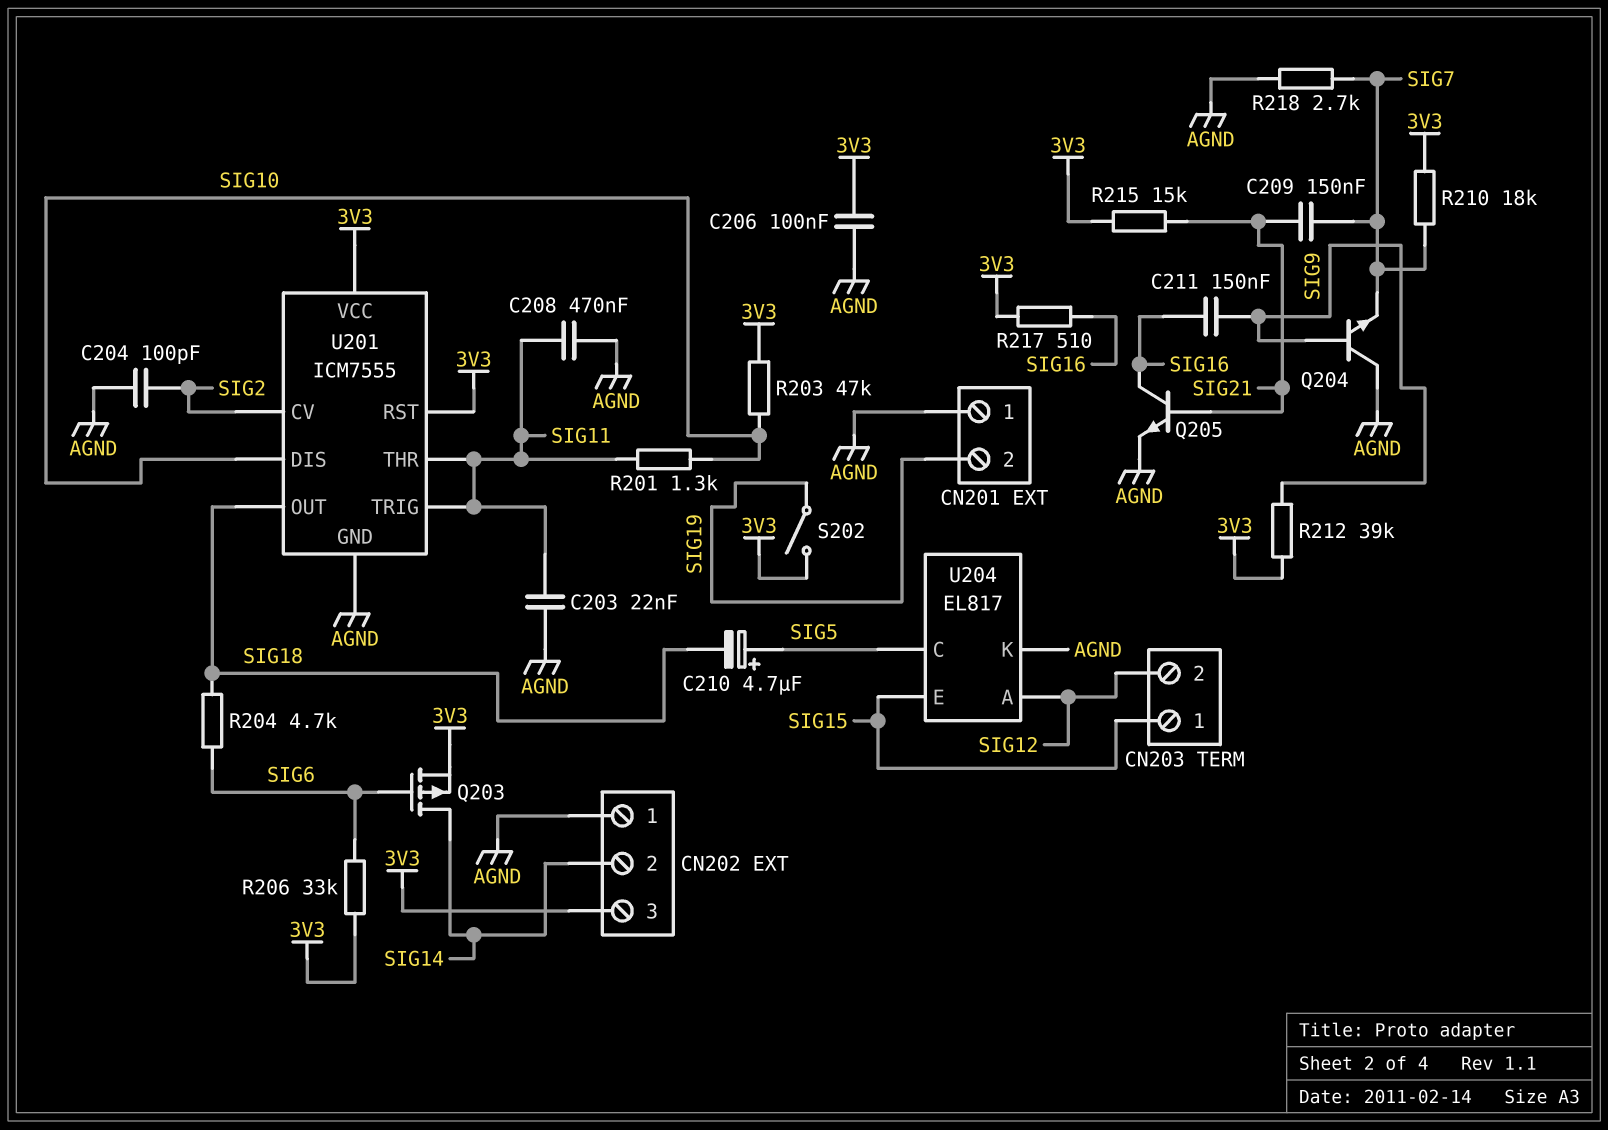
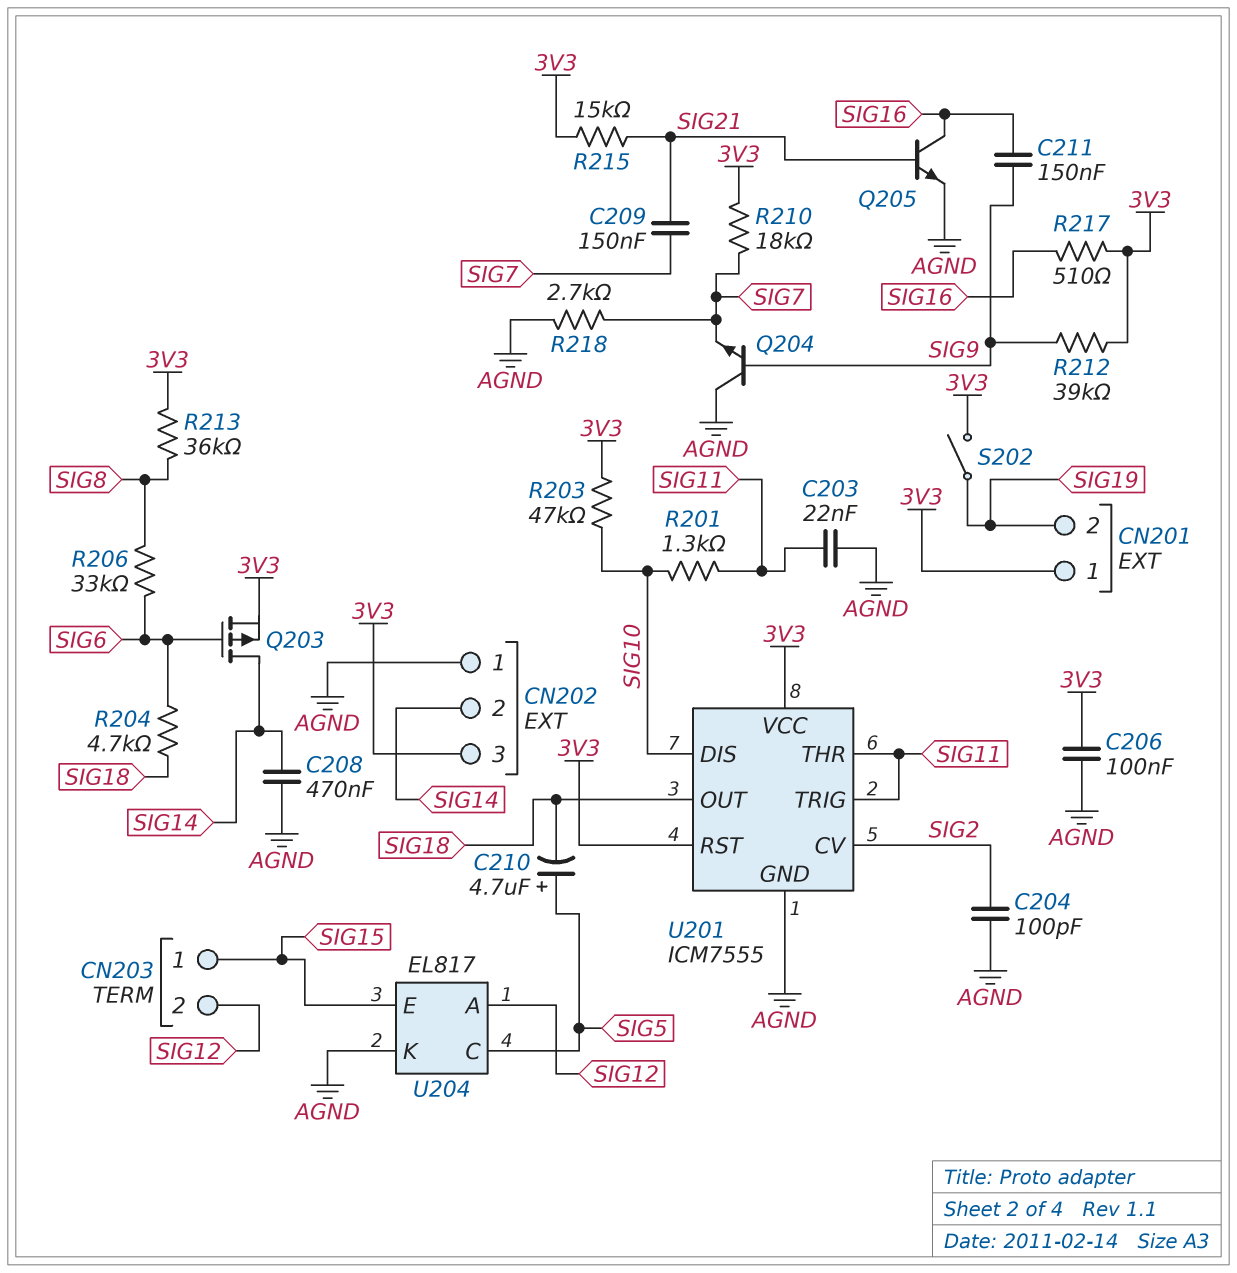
C208: 470nF (AGND, SIG11) -> 470nF (AGND, SIG14)
CN201 pin 1: AGND -> 3V3
R206: 33k (3V3, SIG6) -> 33k (SIG6, SIG8)
R213: none -> 36k (3V3, SIG8)

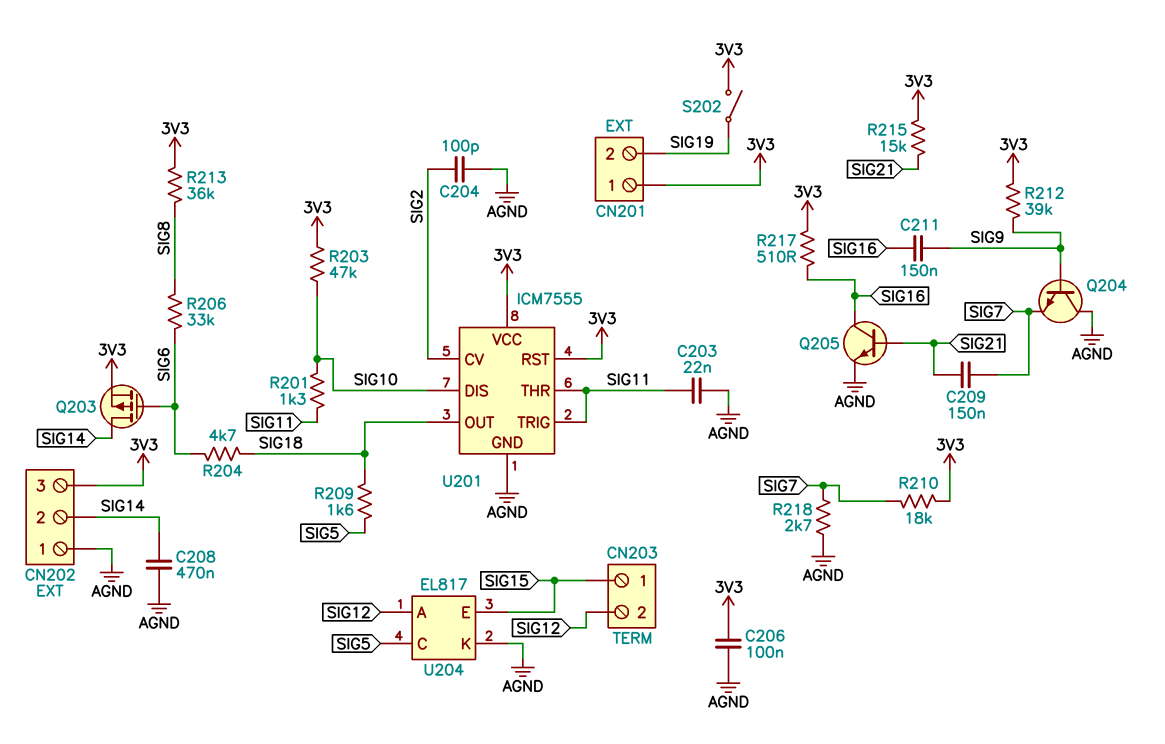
C210: 4.7uF (plus SIG5, minus SIG18) -> none
R209: none -> 1.6k (SIG5, SIG18)

